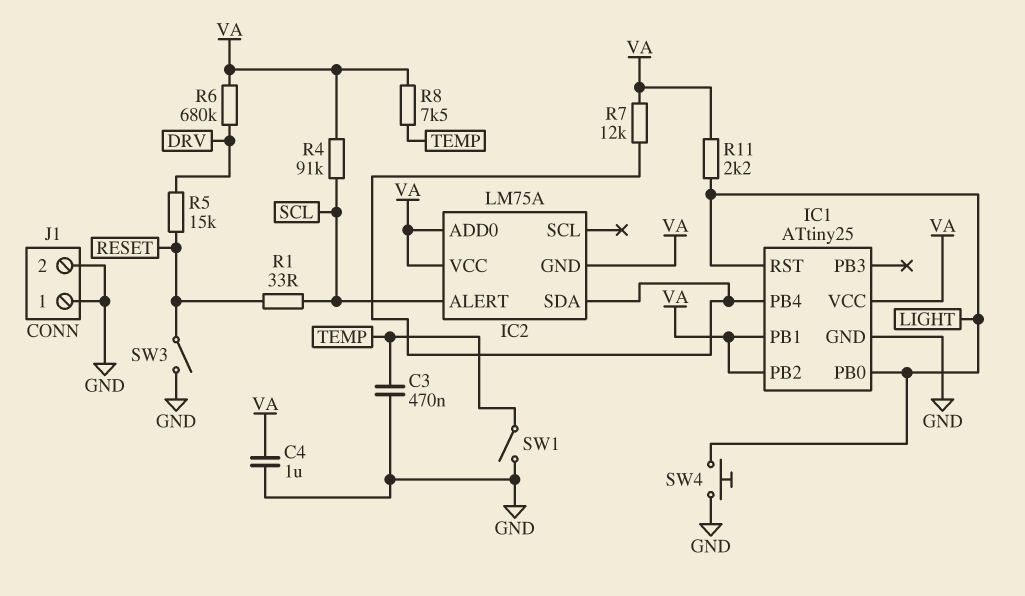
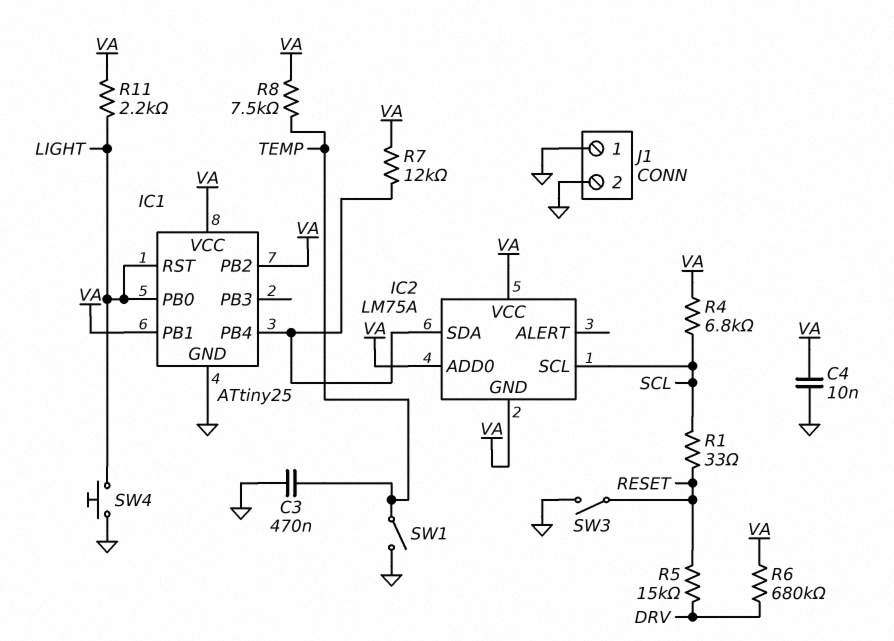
C4: 1uF (GND, VA) -> 10nF (GND, VA)
IC2 pin ALERT: SCL -> none
IC2 pin SCL: none -> SCL
R4: 91k (SCL, VA) -> 6.8k (SCL, VA)

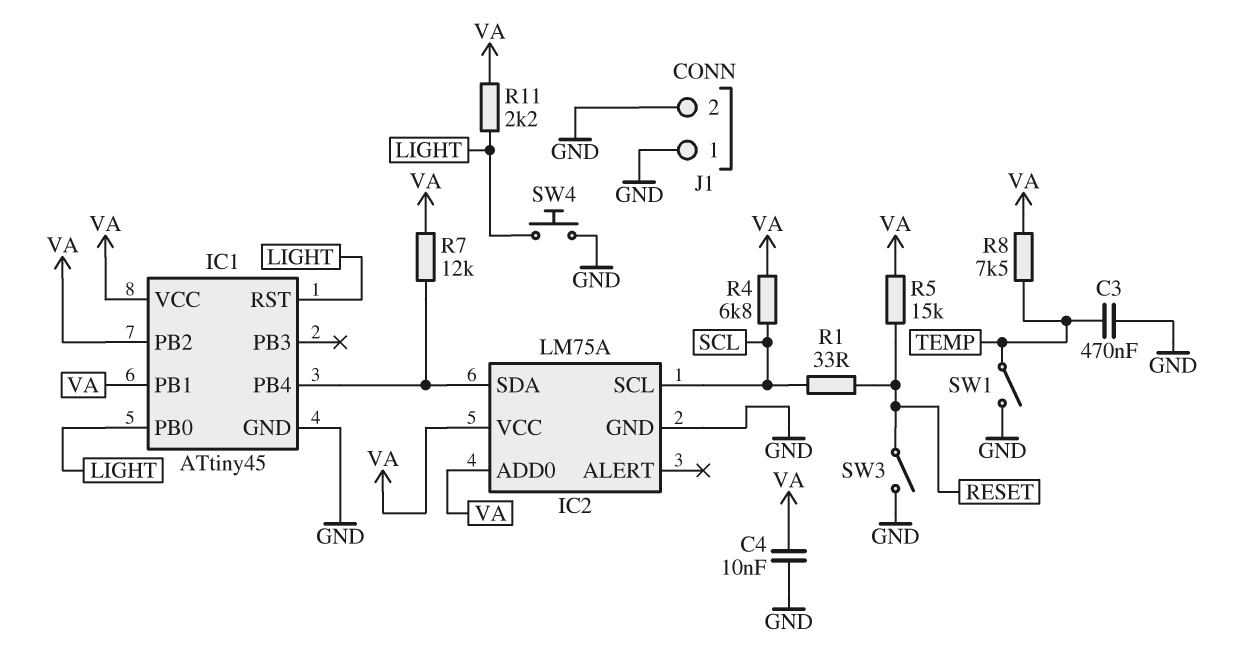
IC1: ATtiny25 -> ATtiny45
IC2 pin GND: VA -> GND
R5: 15k (DRV, RESET) -> 15k (RESET, VA)
R6: 680k (DRV, VA) -> none

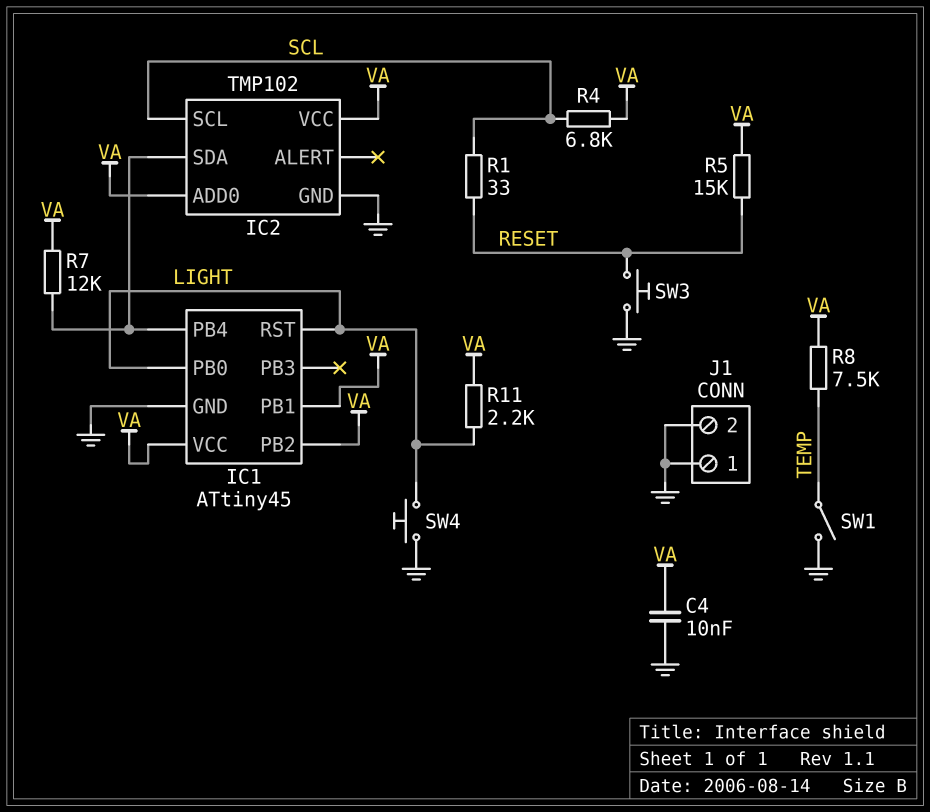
C3: 470nF (GND, TEMP) -> none
IC2: LM75A -> TMP102
SW3: switch (GND, RESET) -> button (GND, RESET)

